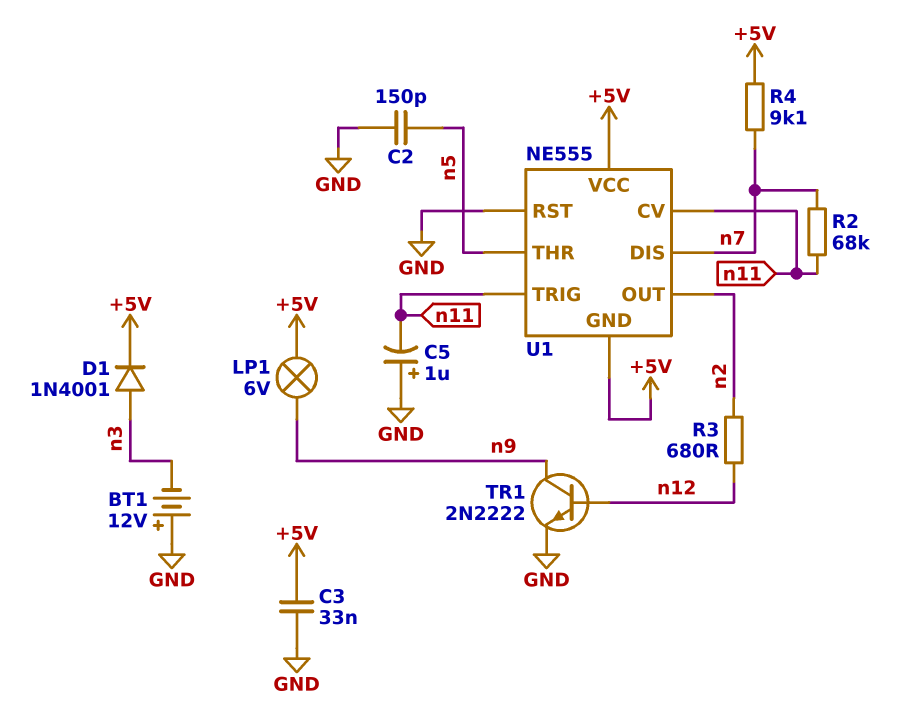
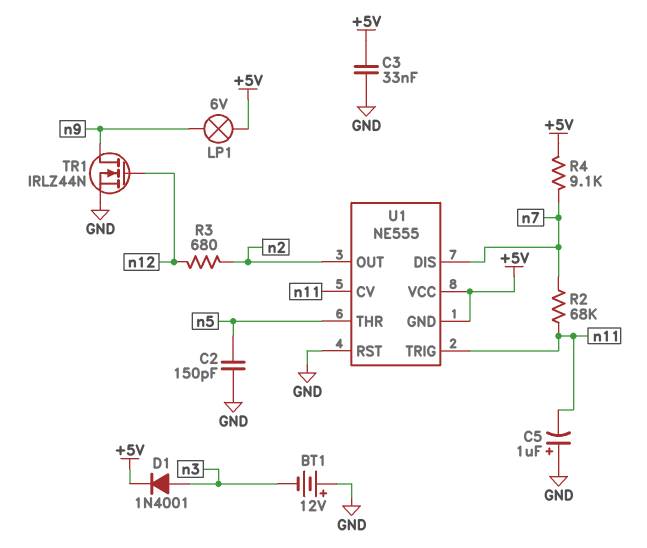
TR1: NPN 2N2222 (B n12, C n9, E GND) -> NMOS IRLZ44N (G n12, D n9, S GND)

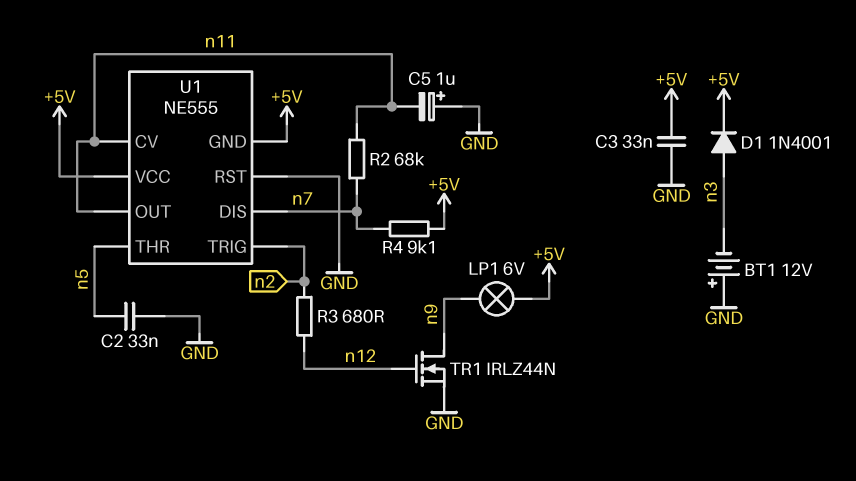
C2: 150pF (GND, n5) -> 33nF (GND, n5)
U1 pin OUT: n2 -> n11
U1 pin TRIG: n11 -> n2

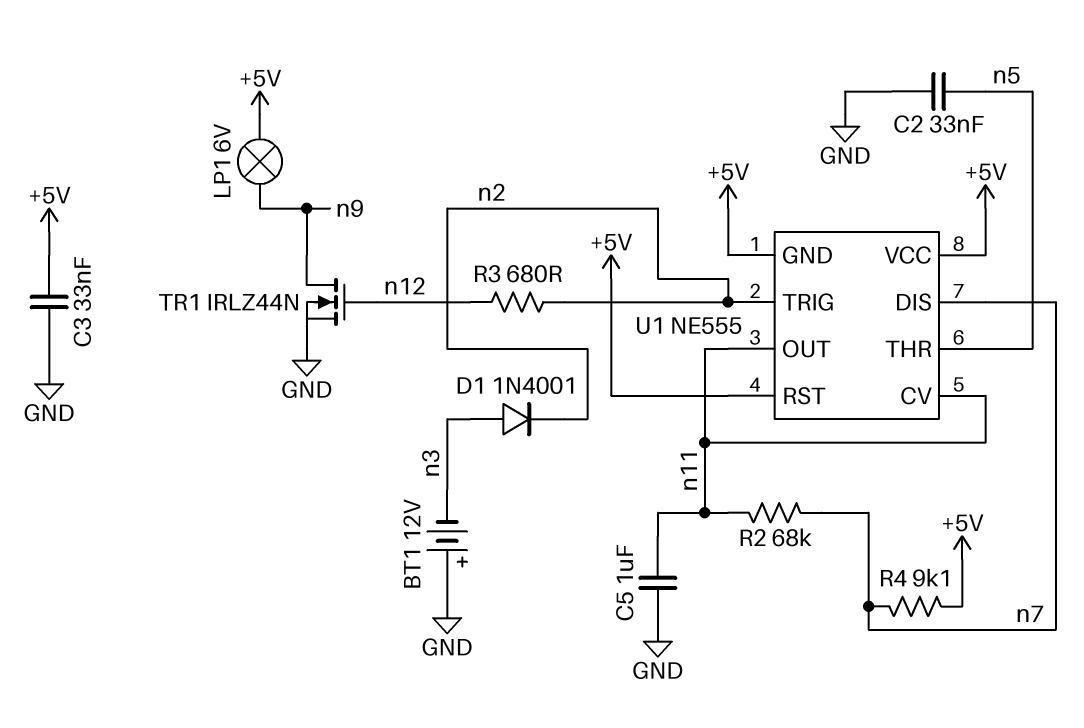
C5: 1uF (plus GND, minus n11) -> 1uF (GND, n11)
D1: diode 1N4001 (A n3, K +5V) -> diode 1N4001 (A n3, K n2)
U1 pin RST: GND -> +5V

